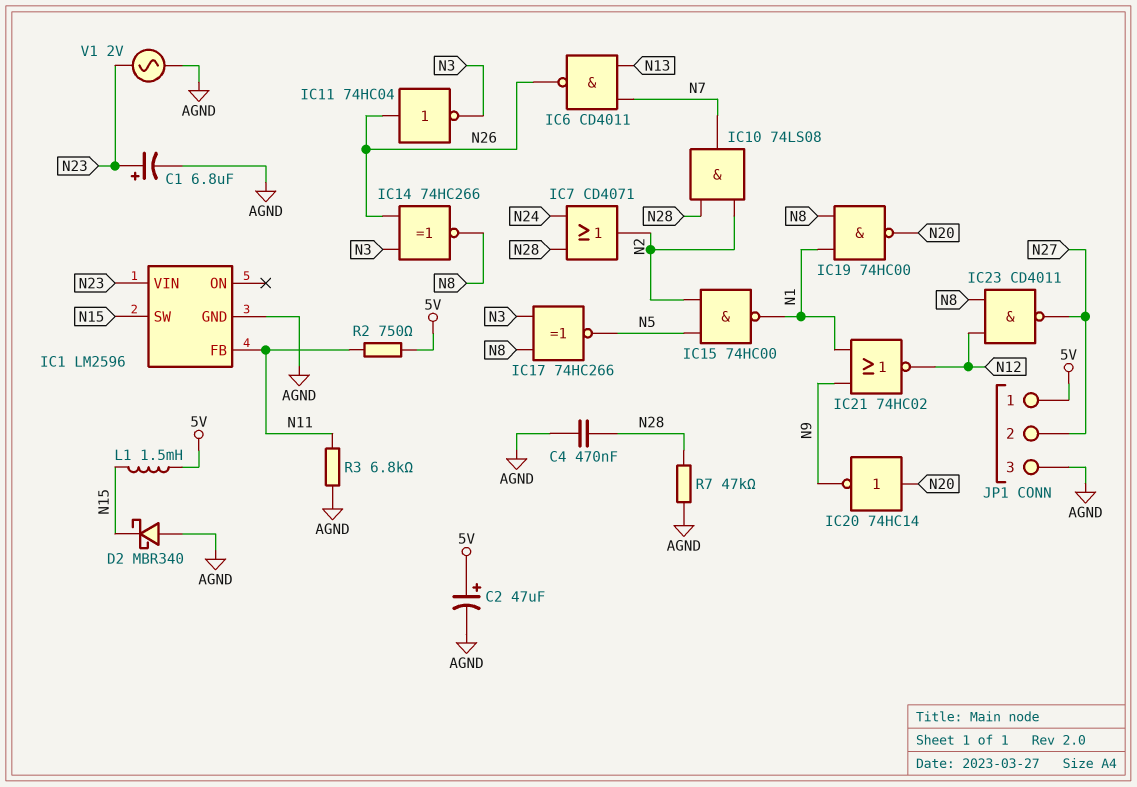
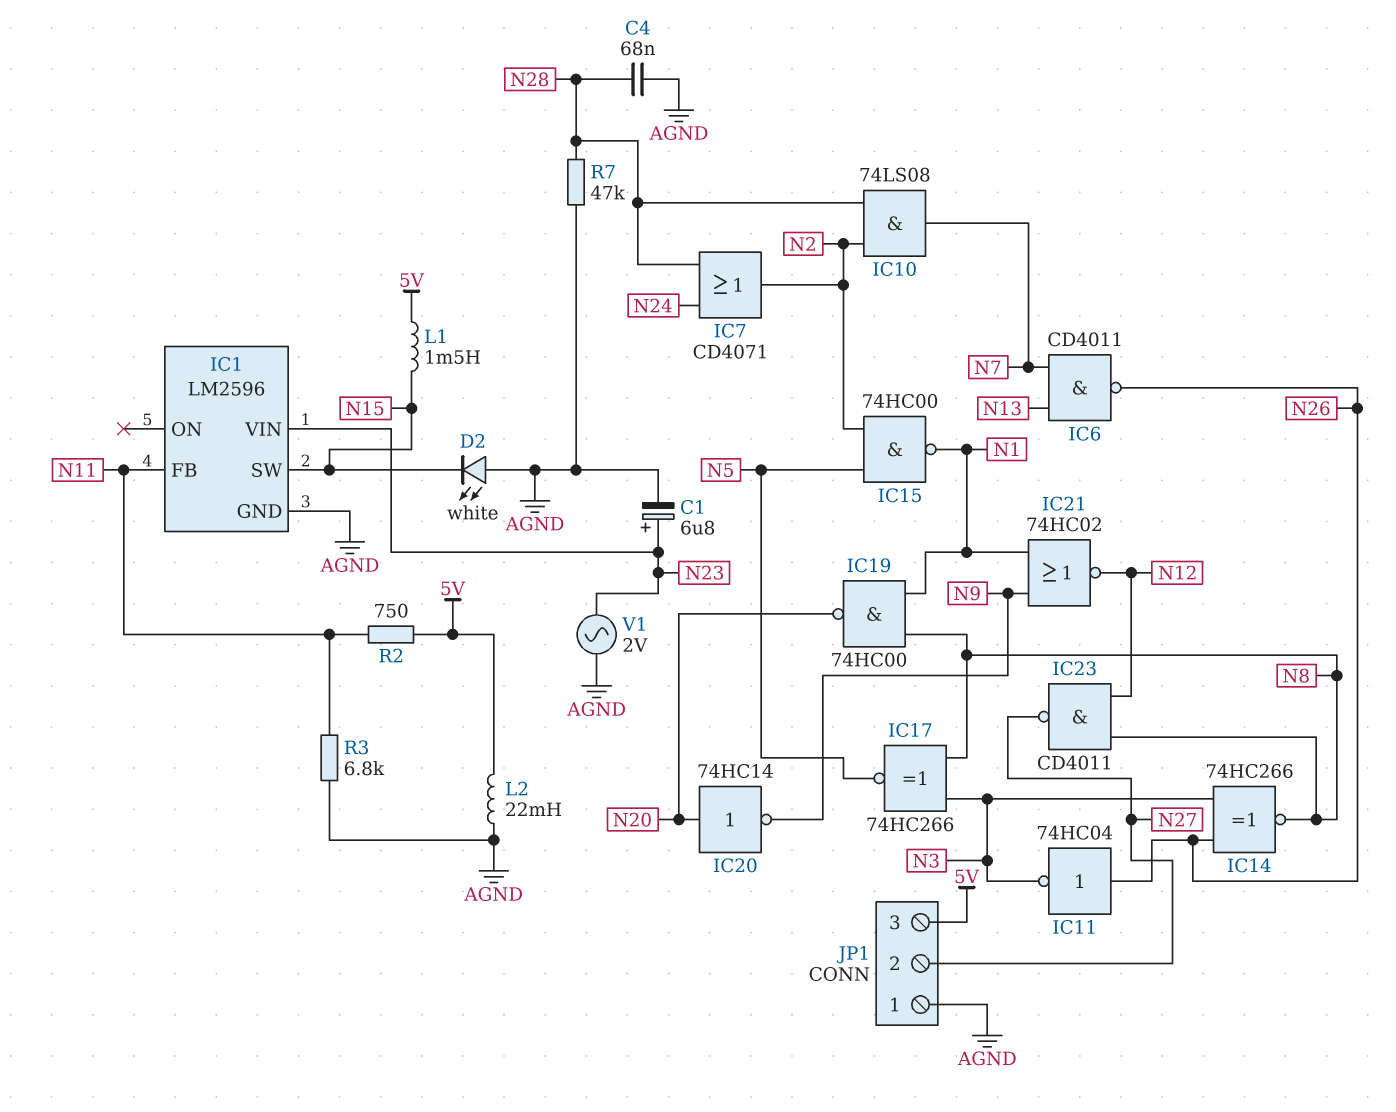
C2: 47uF (plus 5V, minus AGND) -> none
C4: 470nF (AGND, N28) -> 68nF (AGND, N28)
D2: schottky MBR340 (A AGND, K N15) -> LED white (A AGND, K N15)
JP1 pin 1: 5V -> AGND
JP1 pin 3: AGND -> 5V
L2: none -> 22mH (5V, AGND)

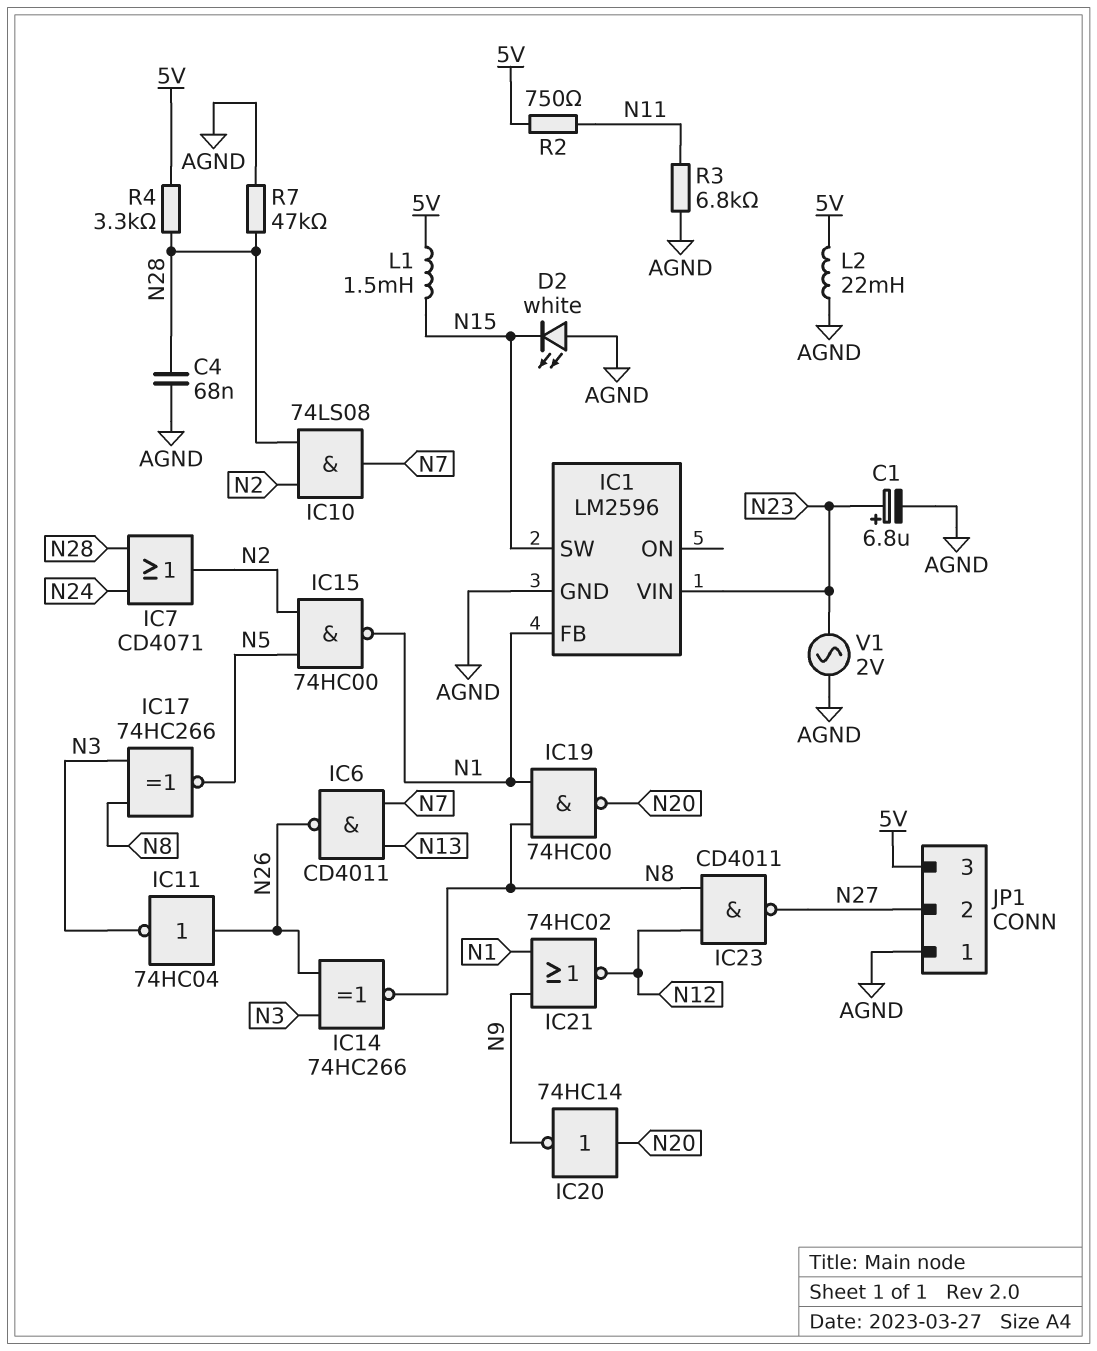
IC1 pin FB: N11 -> N1
R4: none -> 3.3k (5V, N28)

